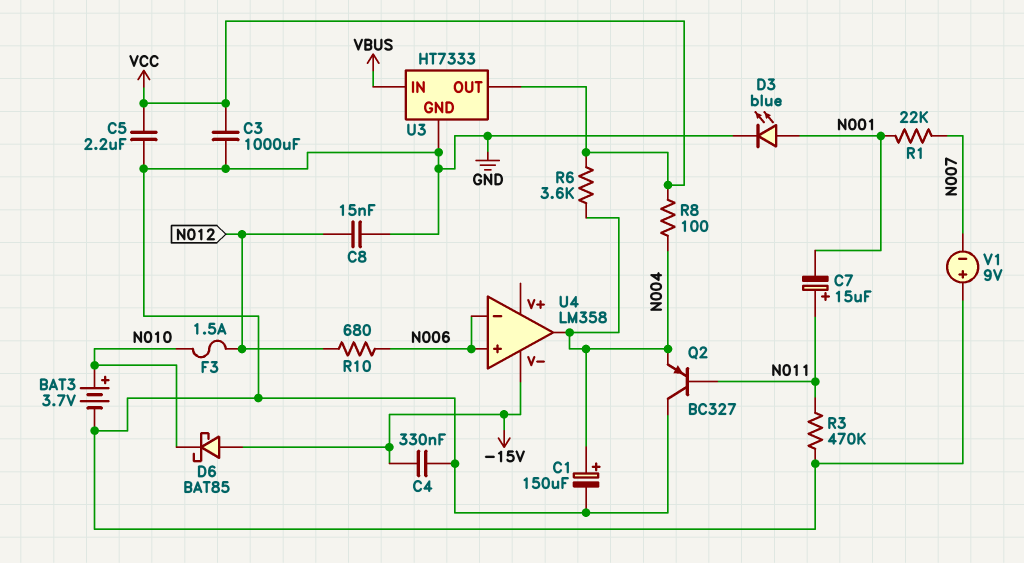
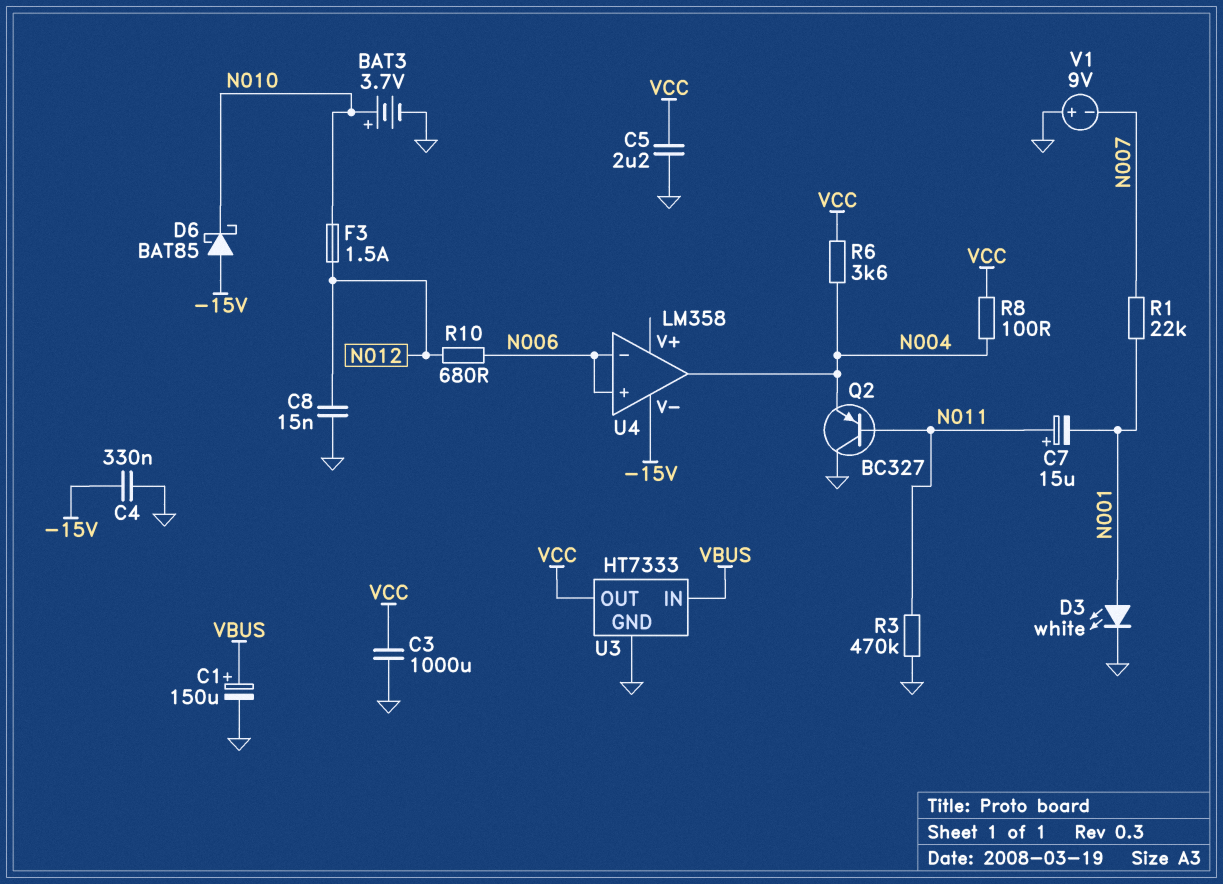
C1: 150uF (plus N004, minus GND) -> 150uF (plus VBUS, minus GND)
D3: LED blue (A N001, K GND) -> LED white (A N001, K GND)

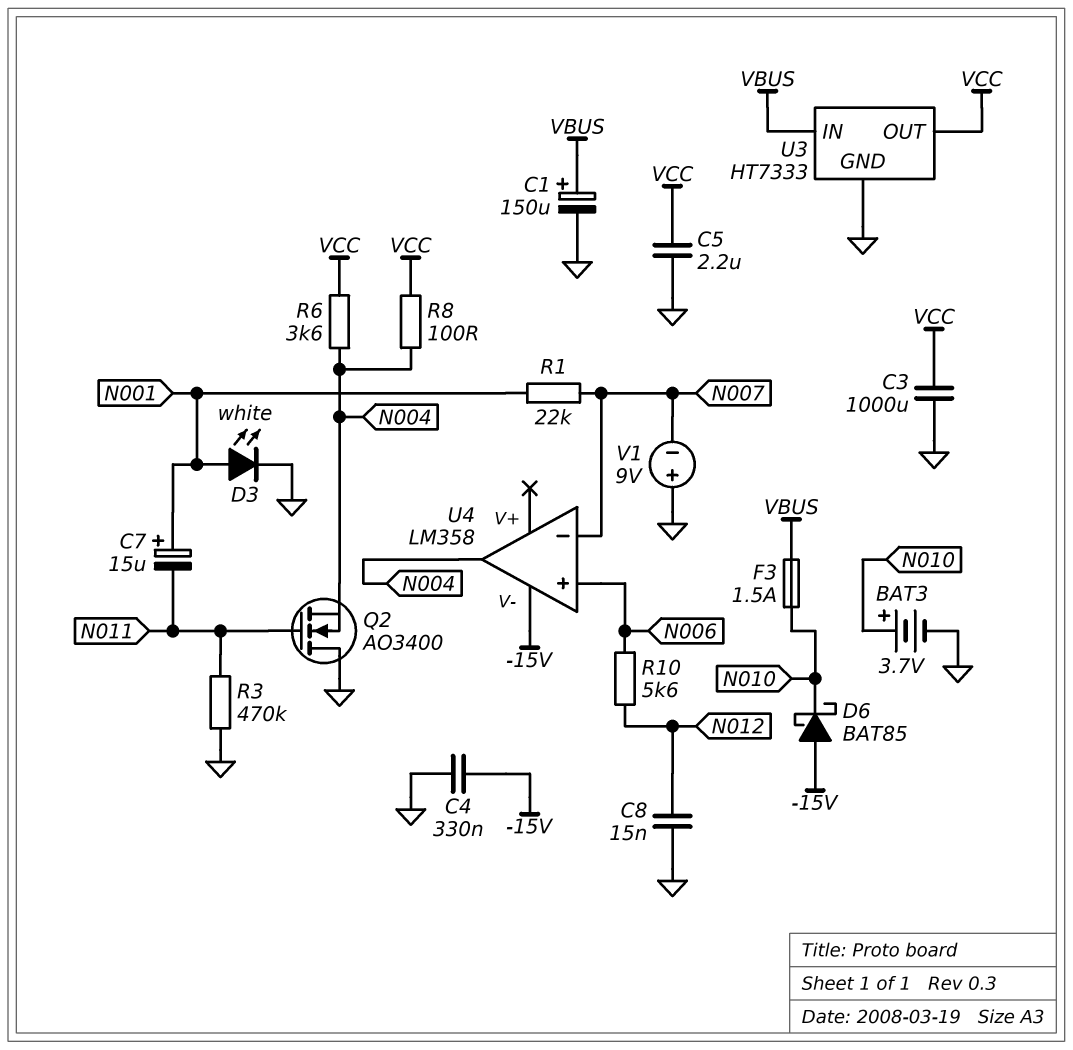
C7: 15uF (plus N011, minus N001) -> 15uF (plus N001, minus N011)
F3: 1.5A (N010, N012) -> 1.5A (N010, VBUS)
Q2: PNP BC327 (B N011, C GND, E N004) -> NMOS AO3400 (G N011, D GND, S N004)
R10: 680 (N006, N012) -> 5.6k (N006, N012)
U4 pin in-: N006 -> N007

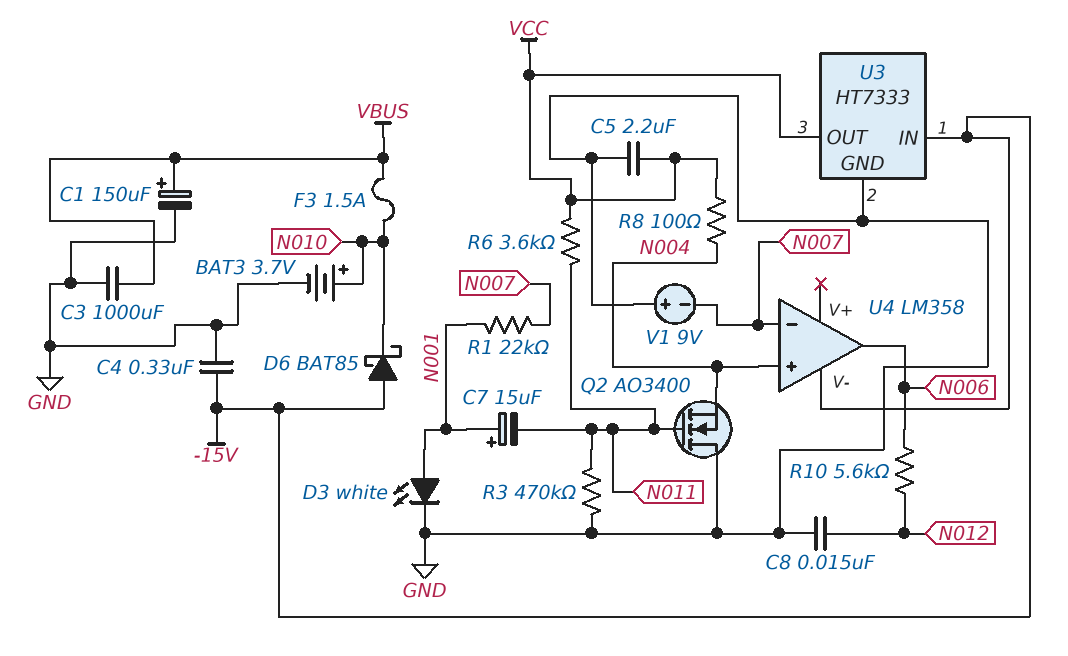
C3: 1000uF (GND, VCC) -> 1000uF (GND, VBUS)
R6: 3.6k (N004, VCC) -> 3.6k (N011, VCC)
U3 pin IN: VBUS -> -15V
U4 pin in+: N006 -> N004
U4 pin out: N004 -> N006

